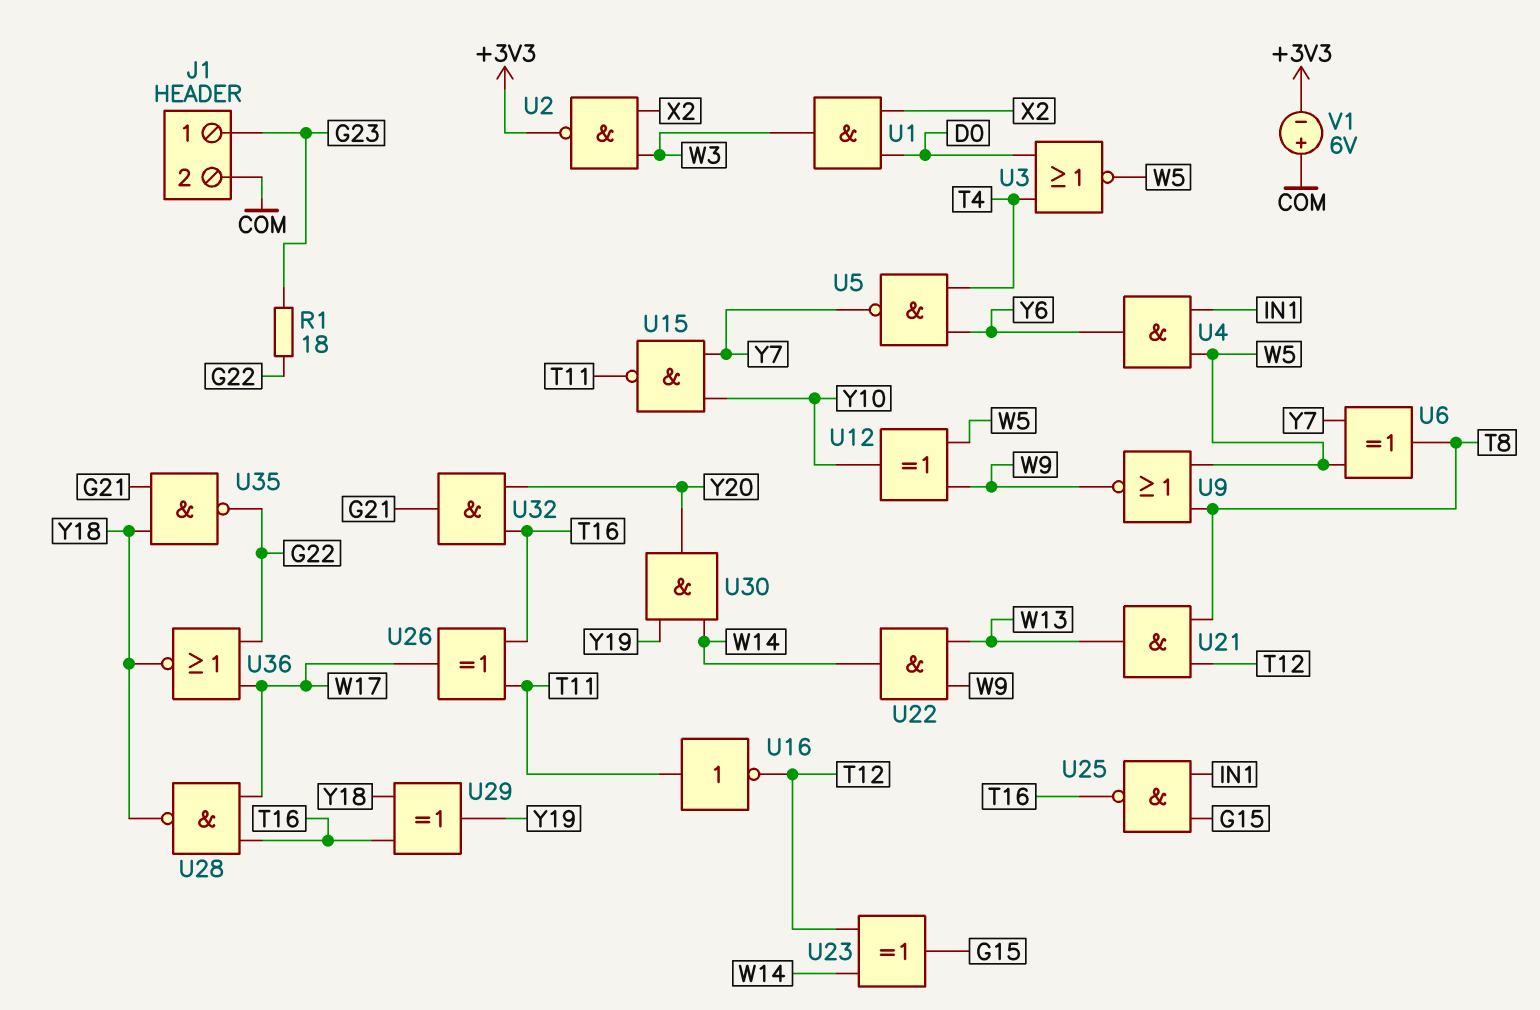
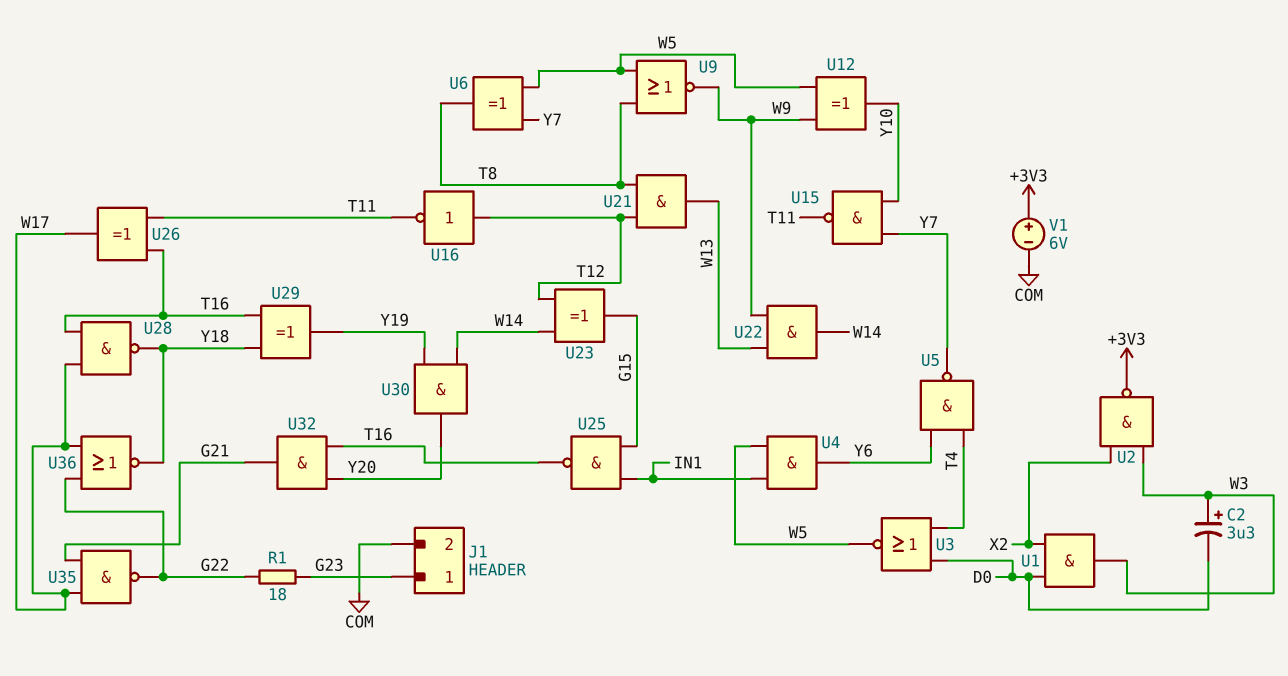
C2: none -> 3.3uF (plus W3, minus D0)
U16: NOT (in T11, out T12) -> NOT (in T12, out T11)
U35: NAND (in G21, in Y18, out G22) -> NAND (in G21, in W17, out G22)
V1: 6V (plus COM, minus +3V3) -> 6V (plus +3V3, minus COM)

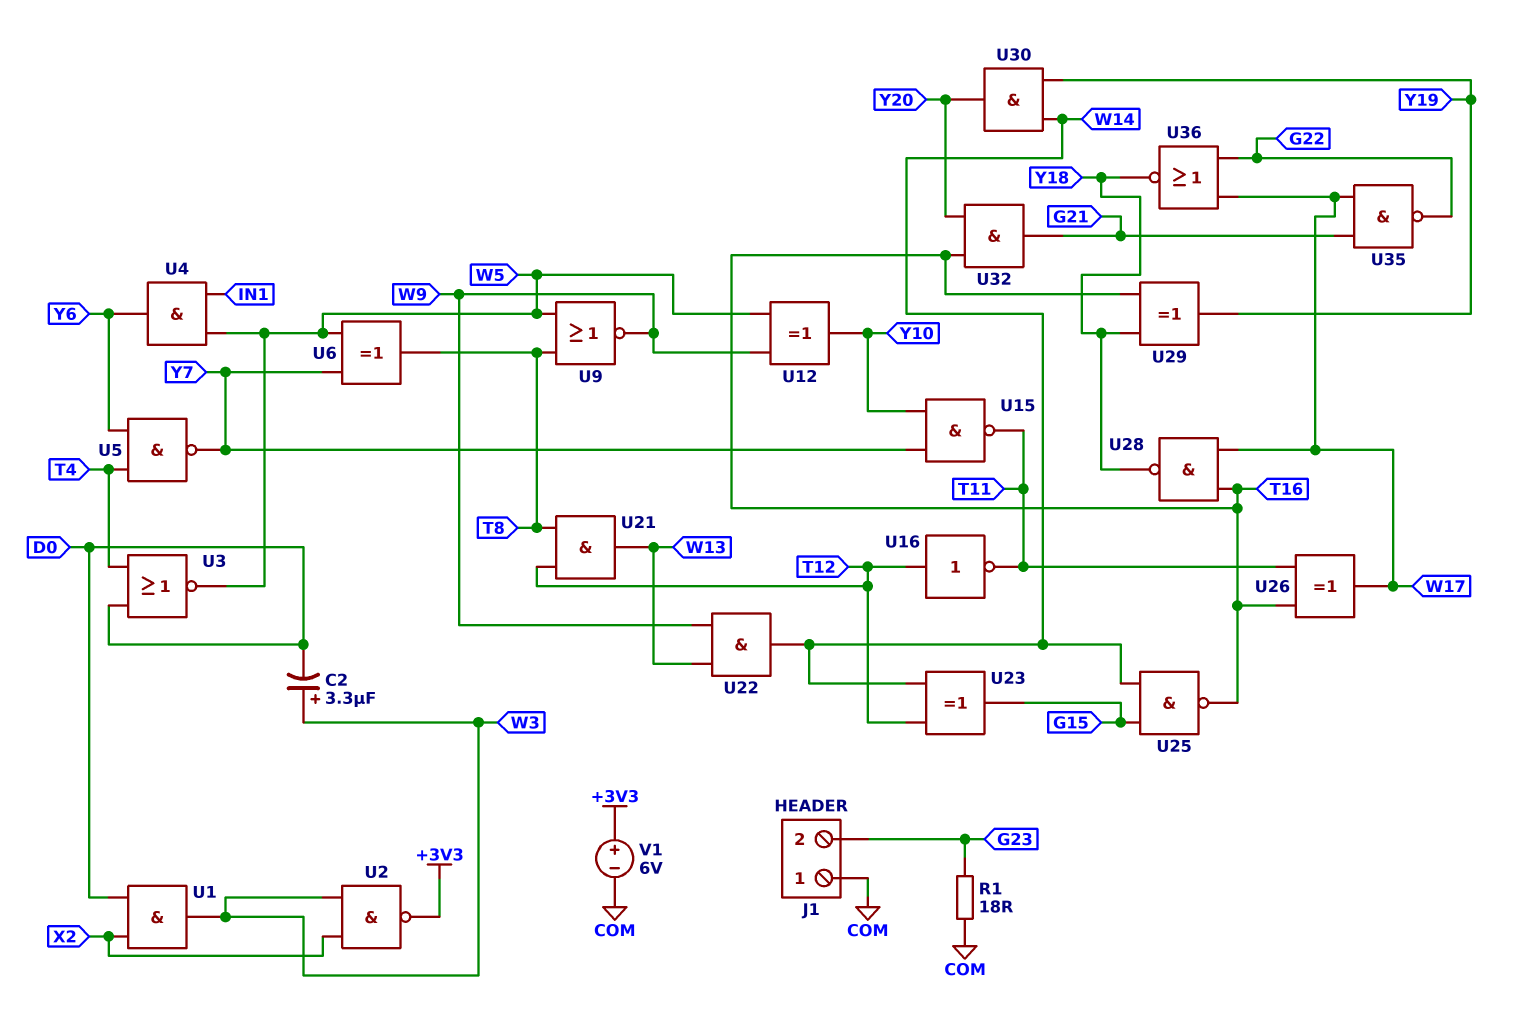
J1 pin 1: G23 -> COM
J1 pin 2: COM -> G23
R1: 18 (G22, G23) -> 18 (COM, G23)
U25: NAND (in G15, in IN1, out T16) -> NAND (in G15, in W14, out T16)

